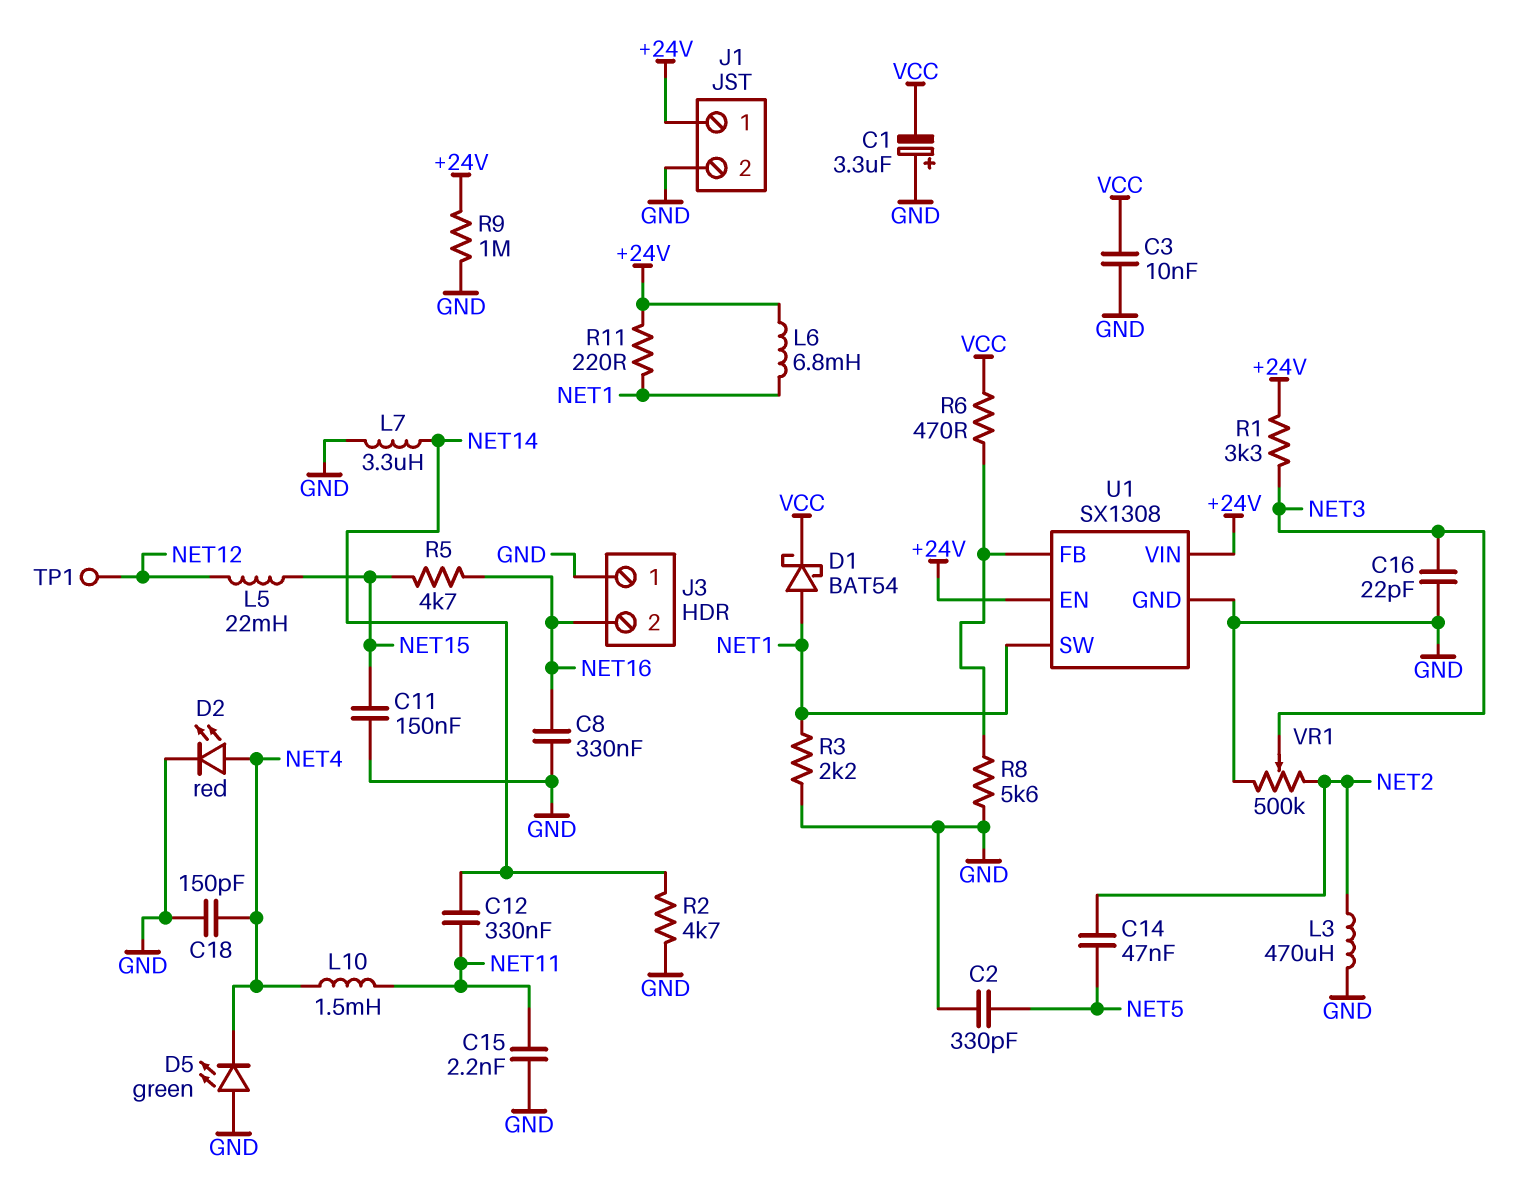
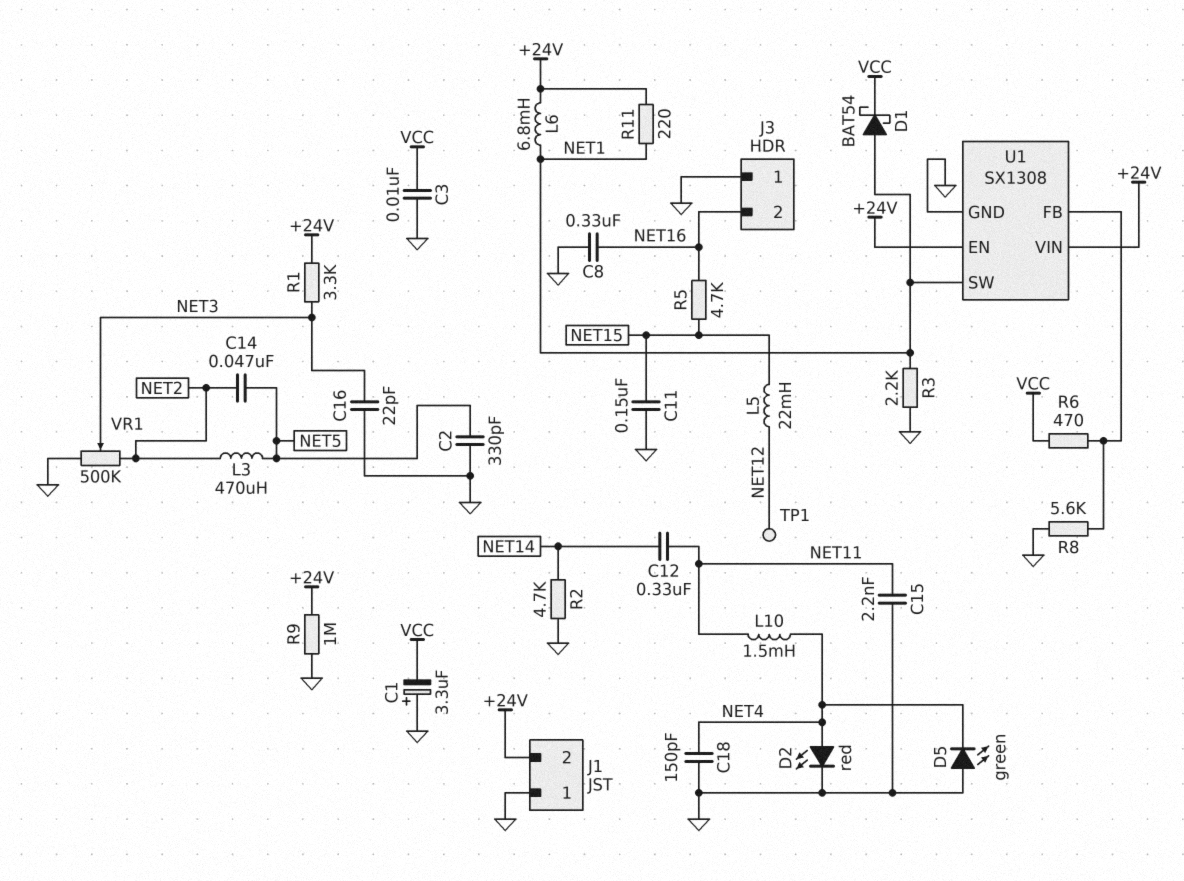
J1 pin 1: +24V -> GND
J1 pin 2: GND -> +24V
L3: 470uH (GND, NET2) -> 470uH (NET2, NET5)
L7: 3.3uH (GND, NET14) -> none

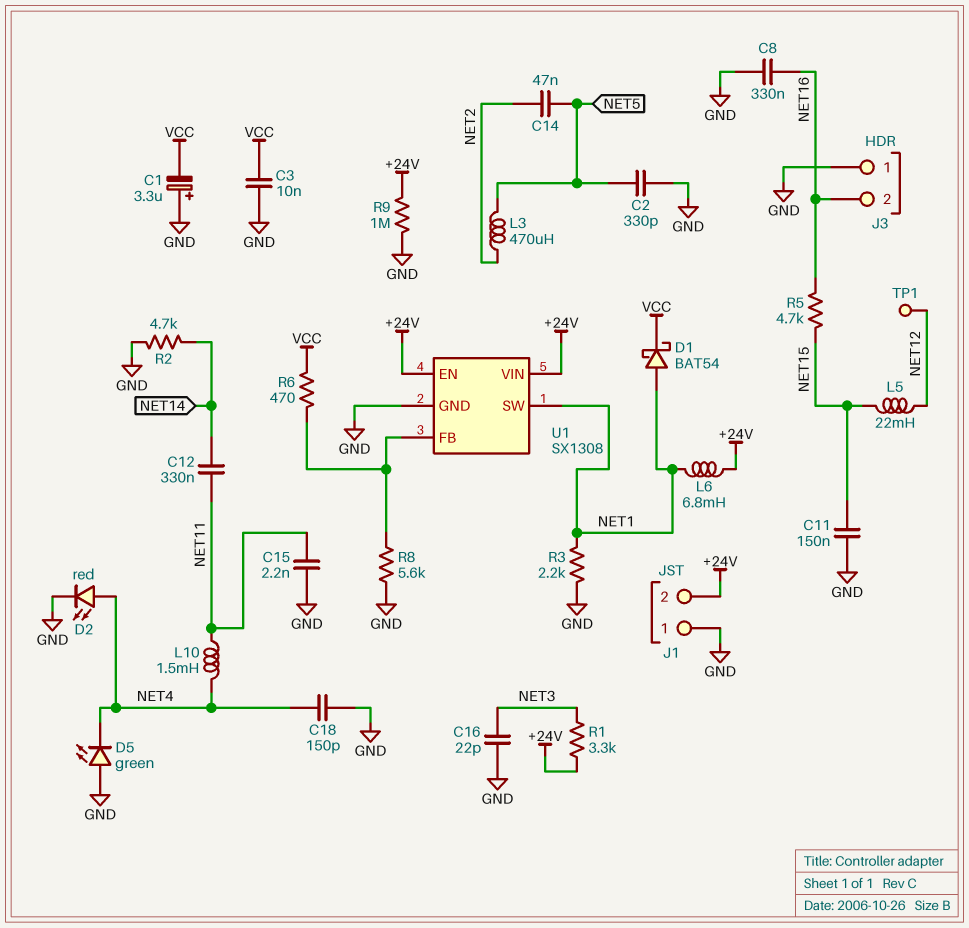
R11: 220 (+24V, NET1) -> none
VR1: 500k (GND, NET2, wiper NET3) -> none

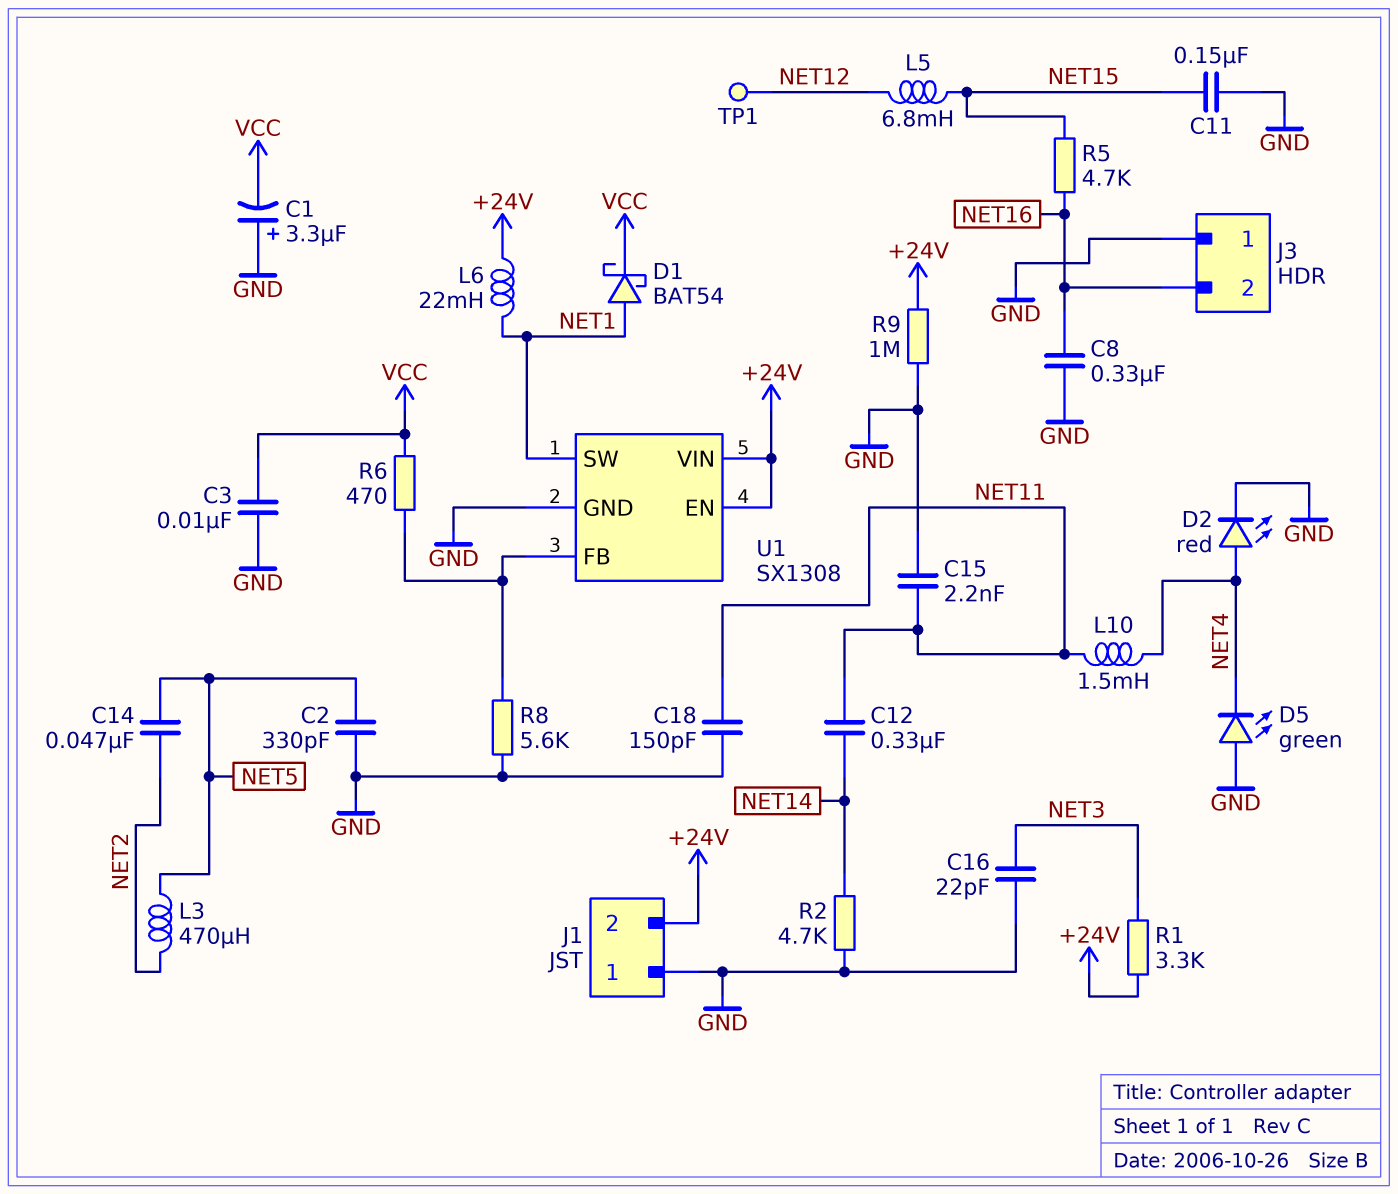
C18: 150pF (GND, NET4) -> 150pF (GND, NET11)
L5: 22mH (NET12, NET15) -> 6.8mH (NET12, NET15)
L6: 6.8mH (+24V, NET1) -> 22mH (+24V, NET1)
R3: 2.2k (GND, NET1) -> none

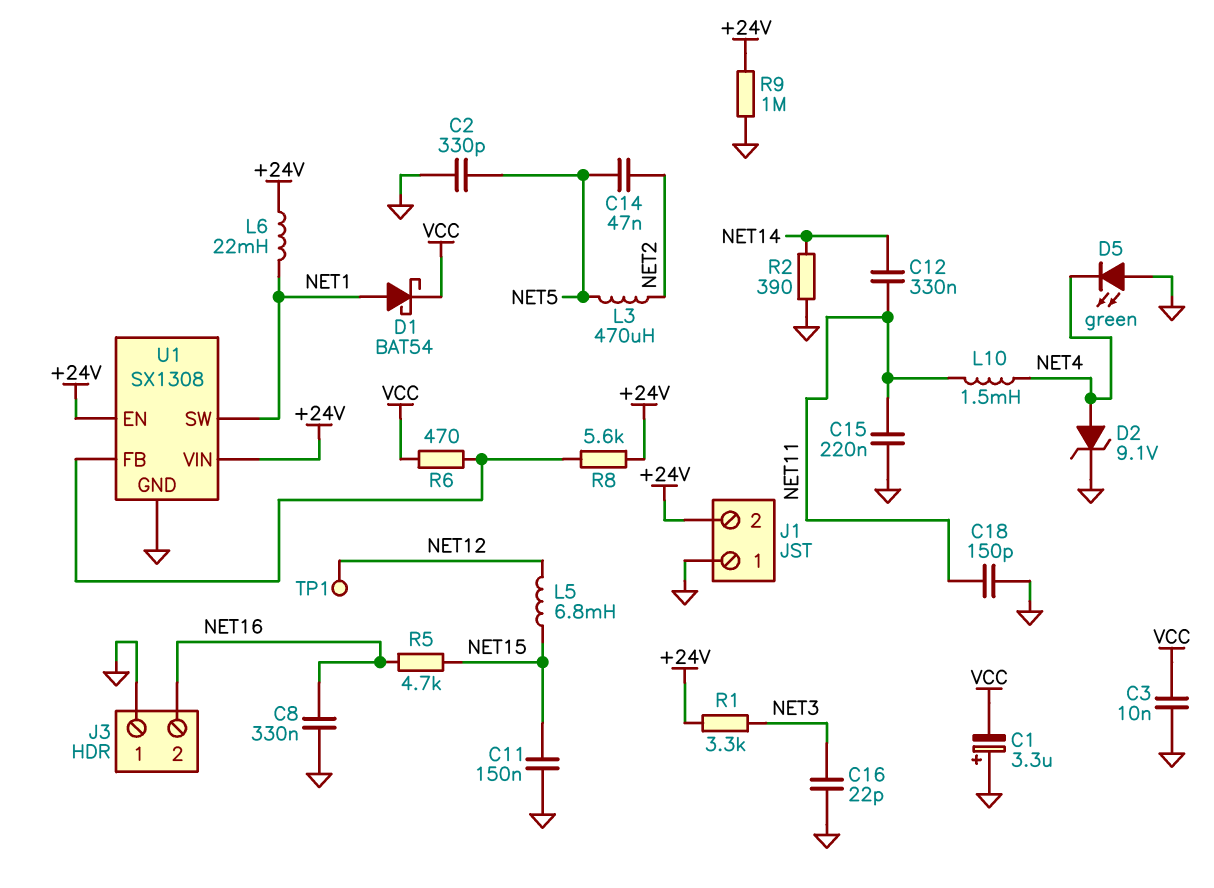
C15: 2.2nF (GND, NET11) -> 220nF (GND, NET11)
D2: LED red (A NET4, K GND) -> zener 9.1V (A NET4, K GND)
R2: 4.7k (GND, NET14) -> 390 (GND, NET14)
R8: 5.6k (GND, U1/FB) -> 5.6k (+24V, U1/FB)

